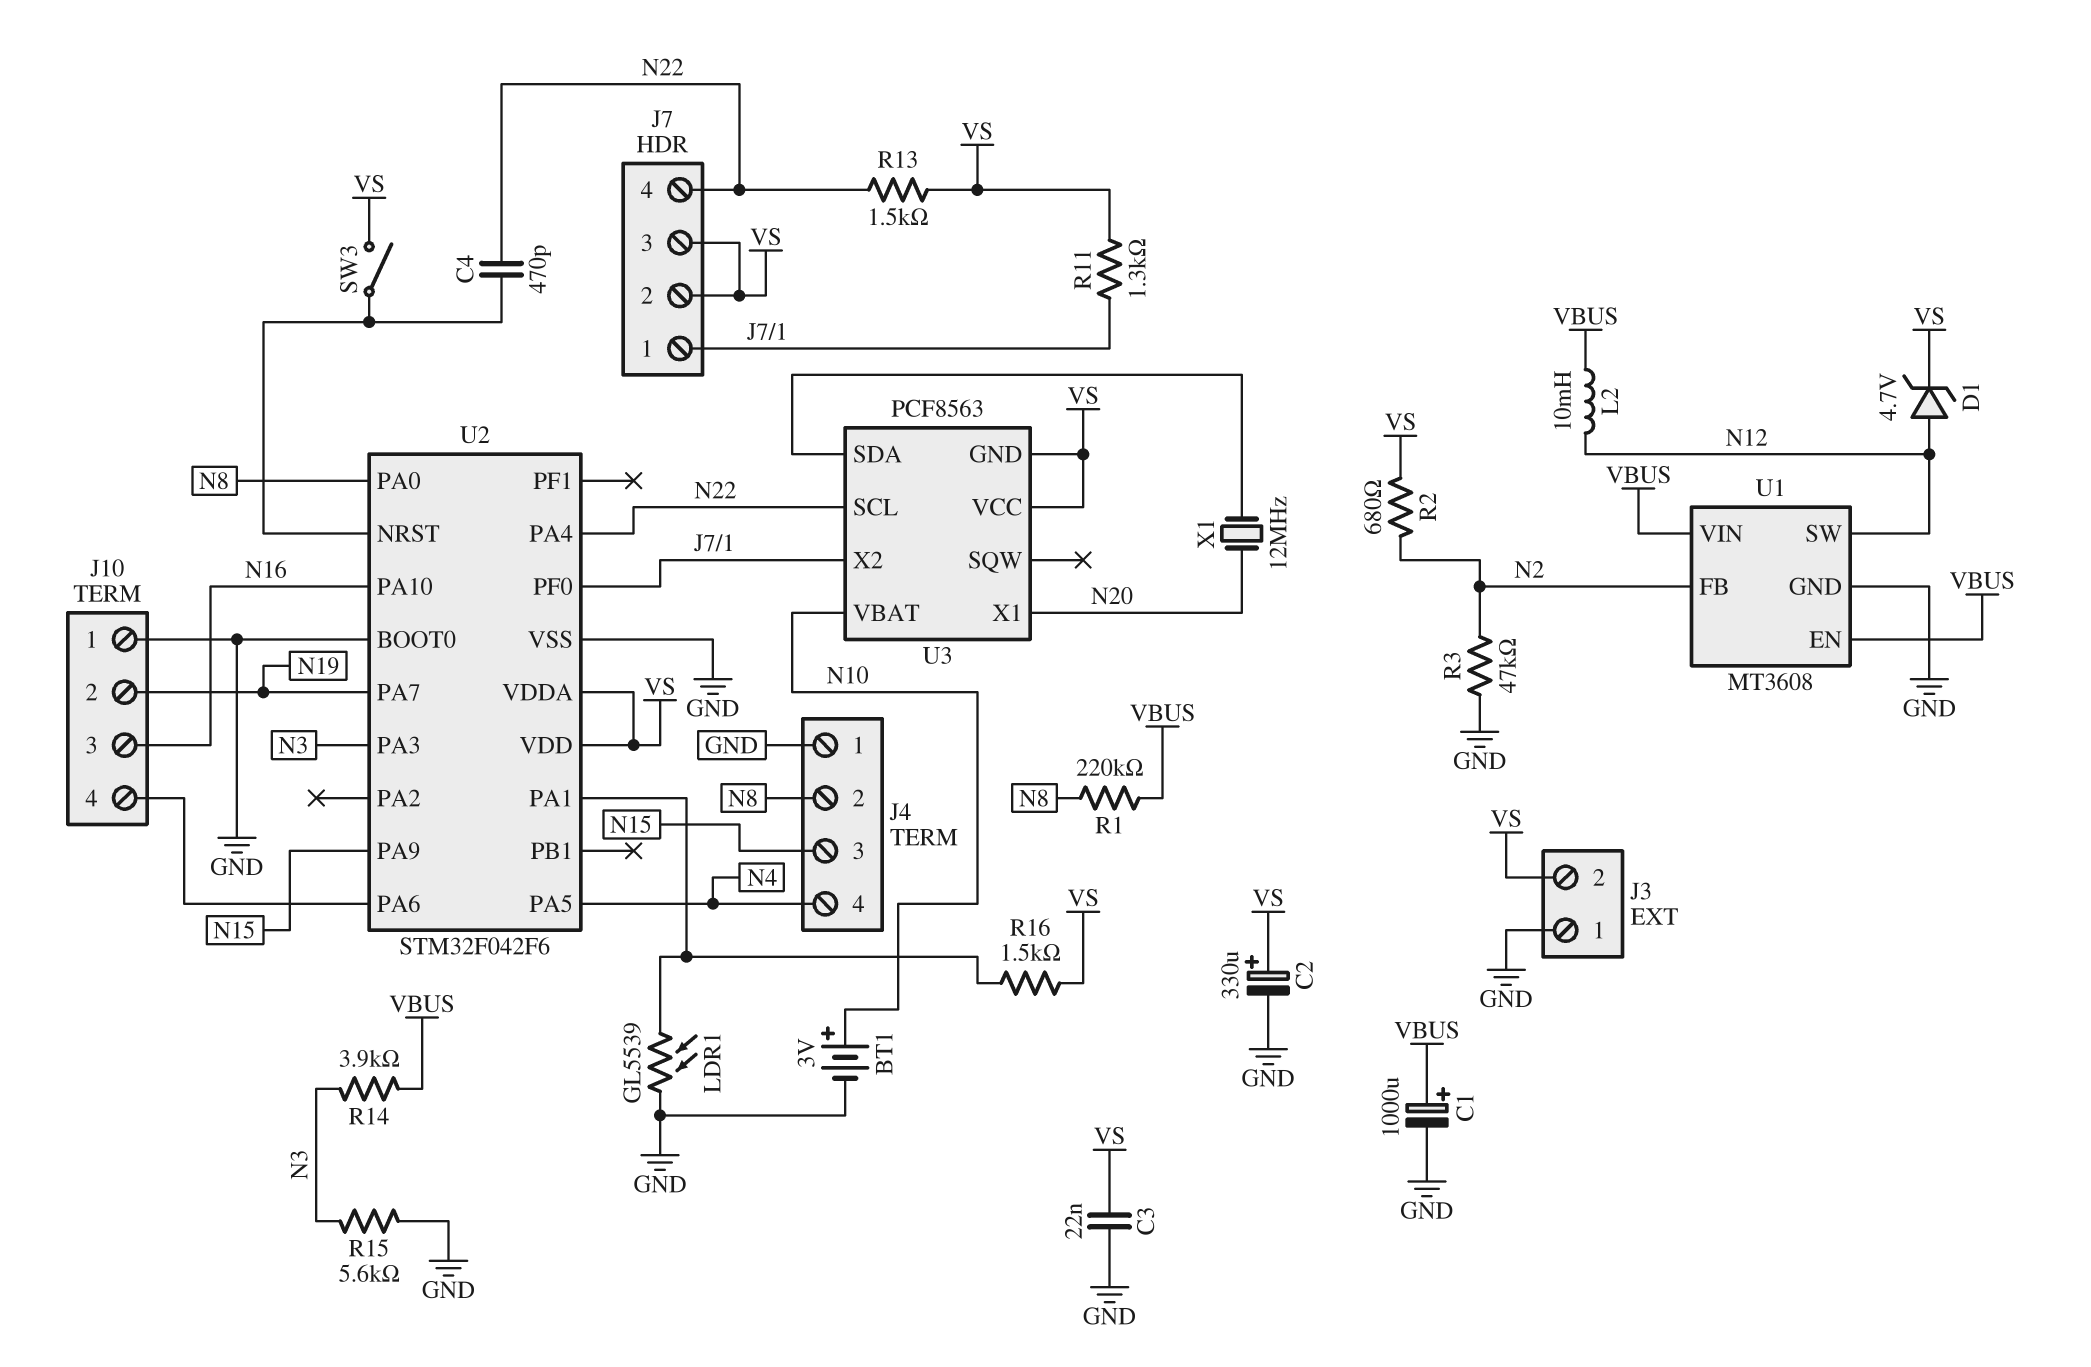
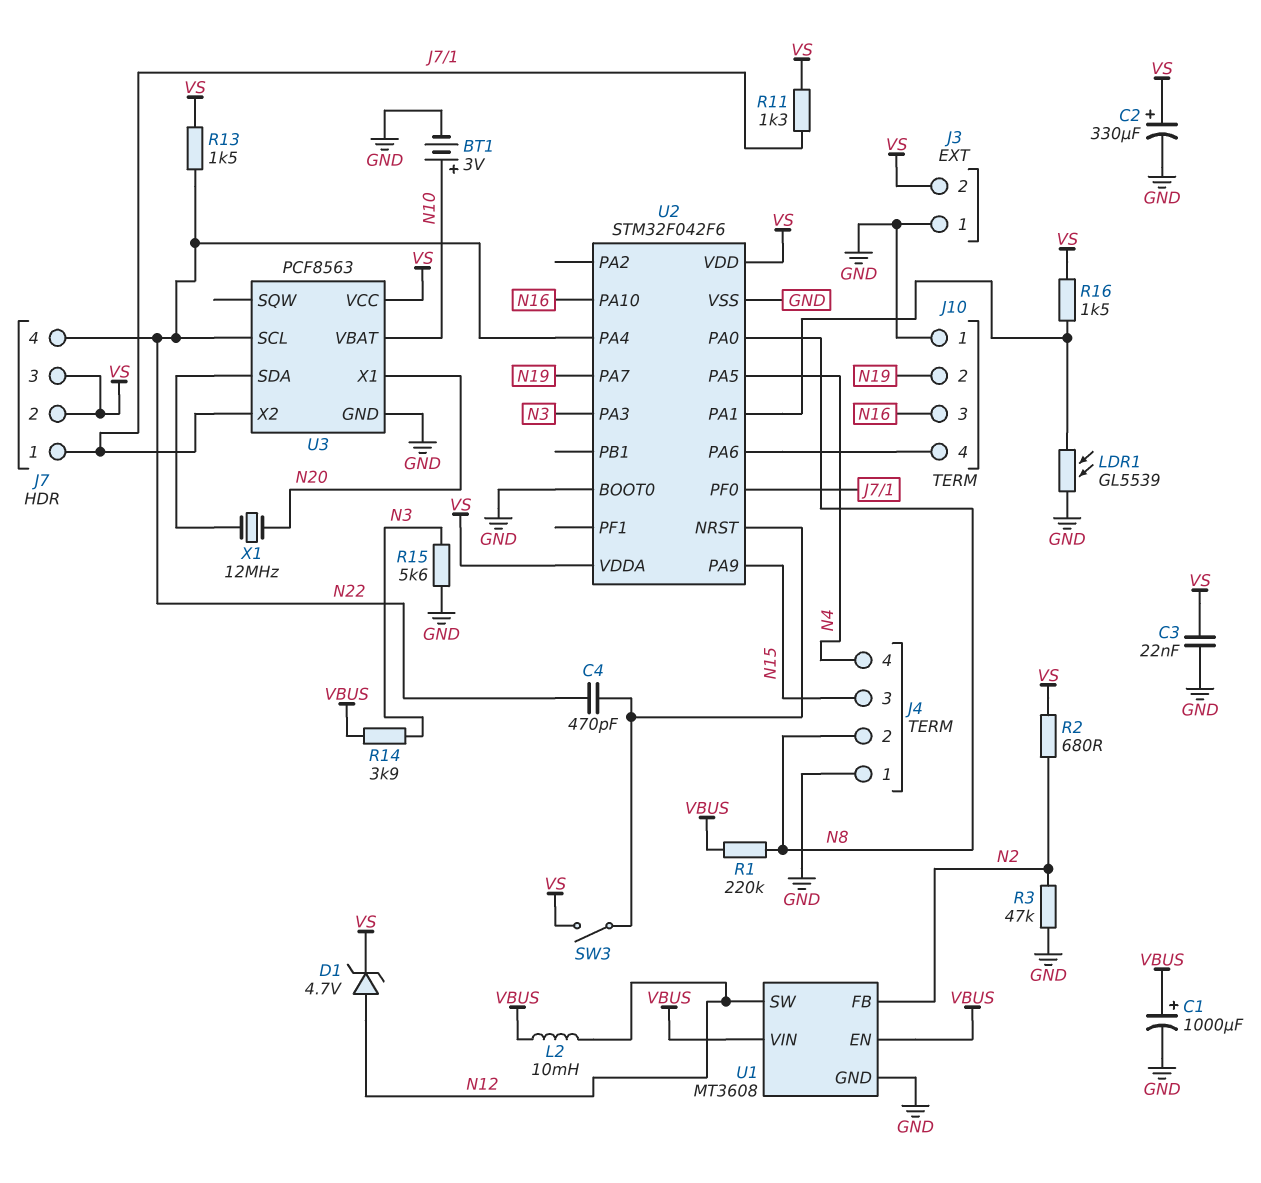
U3 pin GND: VS -> GND

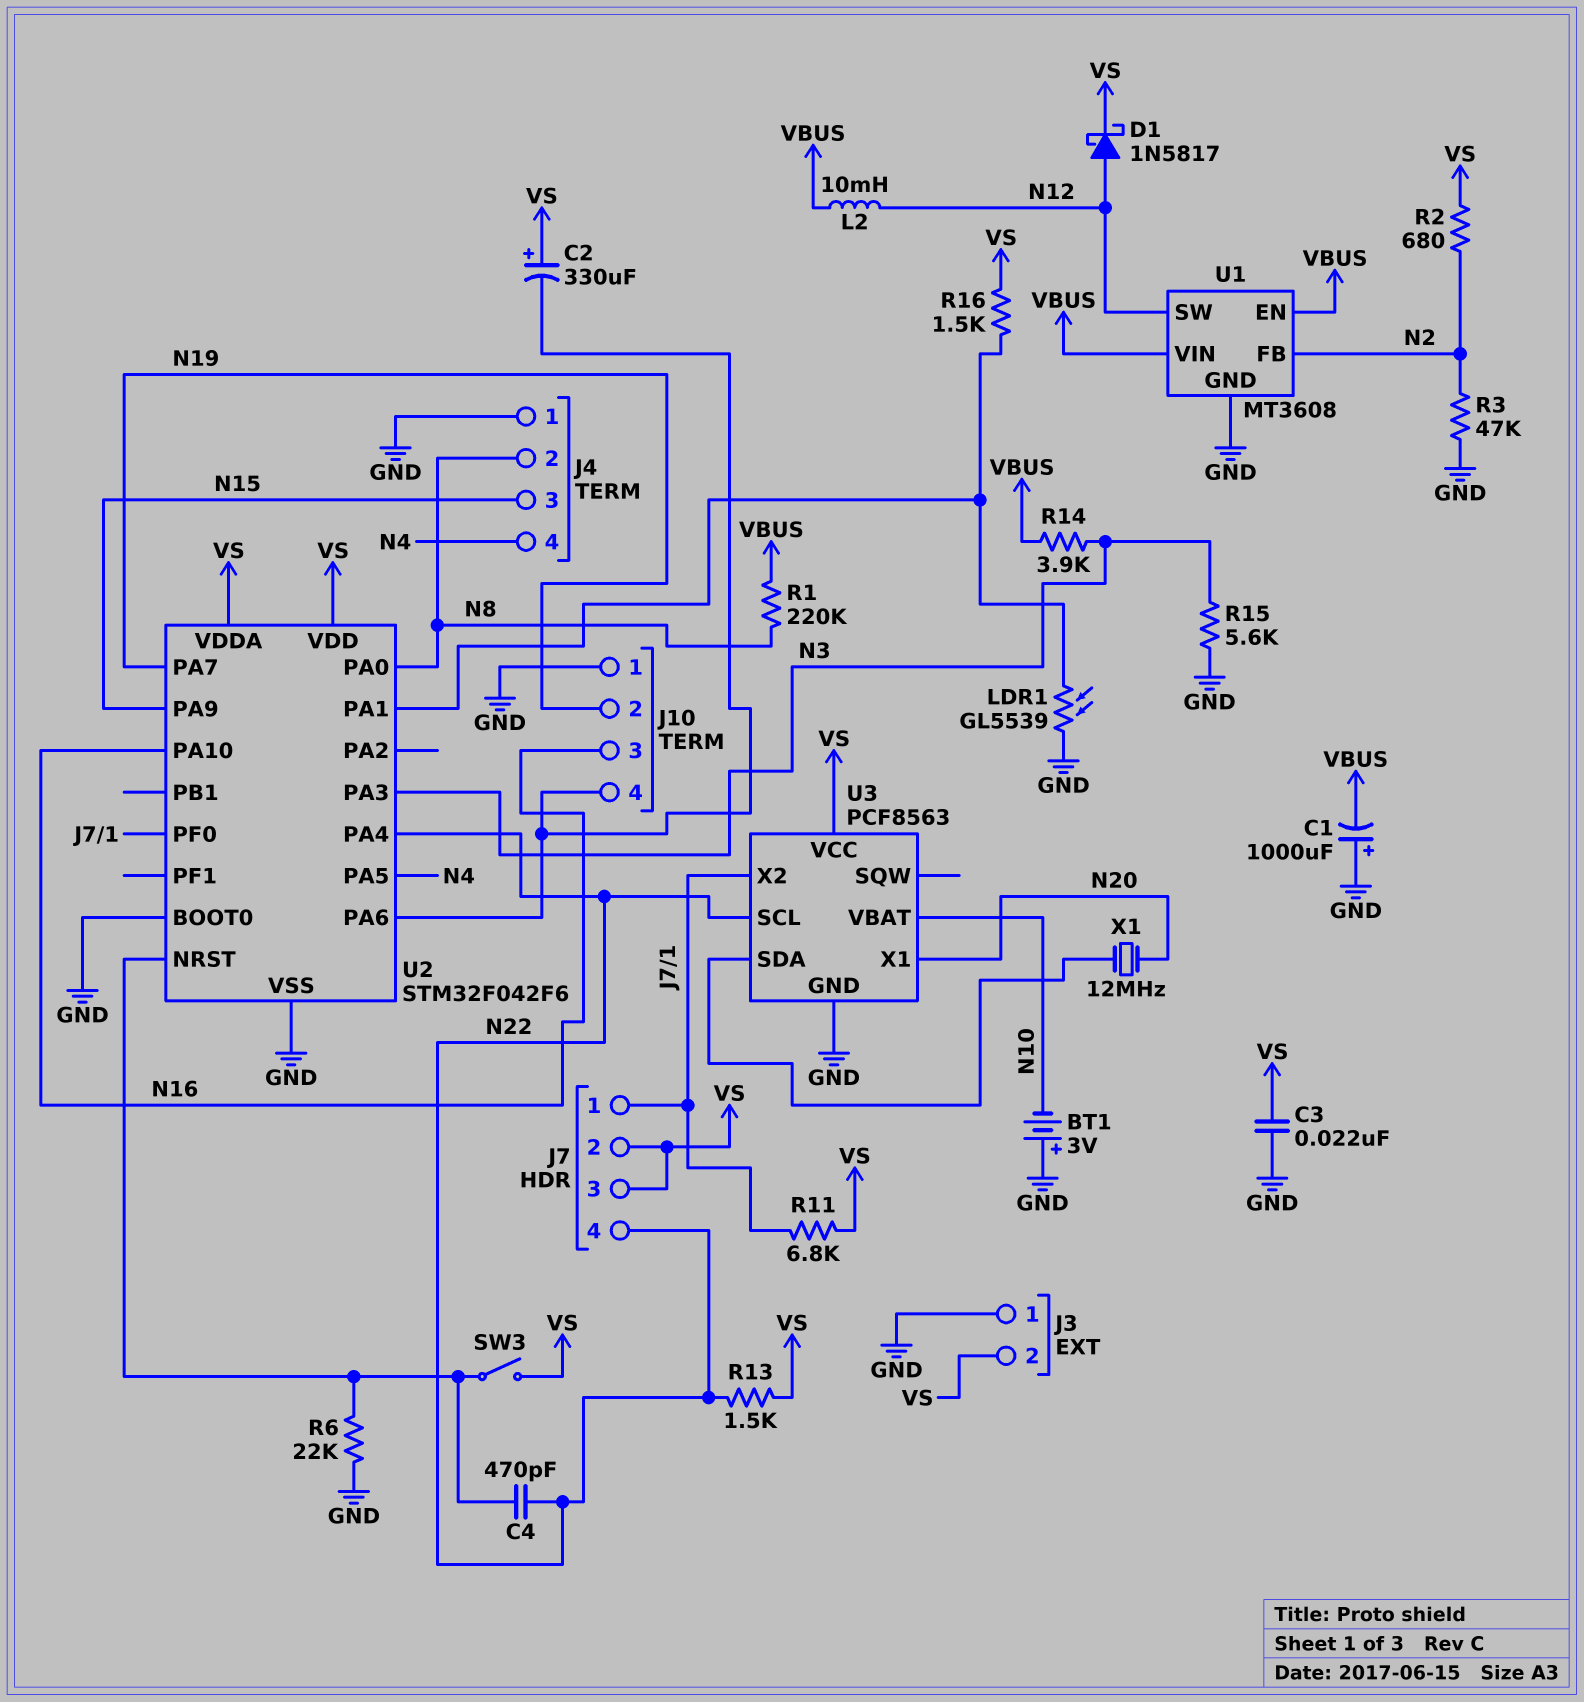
BT1: 3V (plus N10, minus GND) -> 3V (plus GND, minus N10)
C1: 1000uF (plus VBUS, minus GND) -> 1000uF (plus GND, minus VBUS)
C2: 330uF (plus VS, minus GND) -> 330uF (plus VS, minus J10/4)
D1: zener 4.7V (A N12, K VS) -> schottky 1N5817 (A N12, K VS)
R6: none -> 22k (GND, U2/NRST)
R11: 1.3k (J7/1, VS) -> 6.8k (J7/1, VS)

